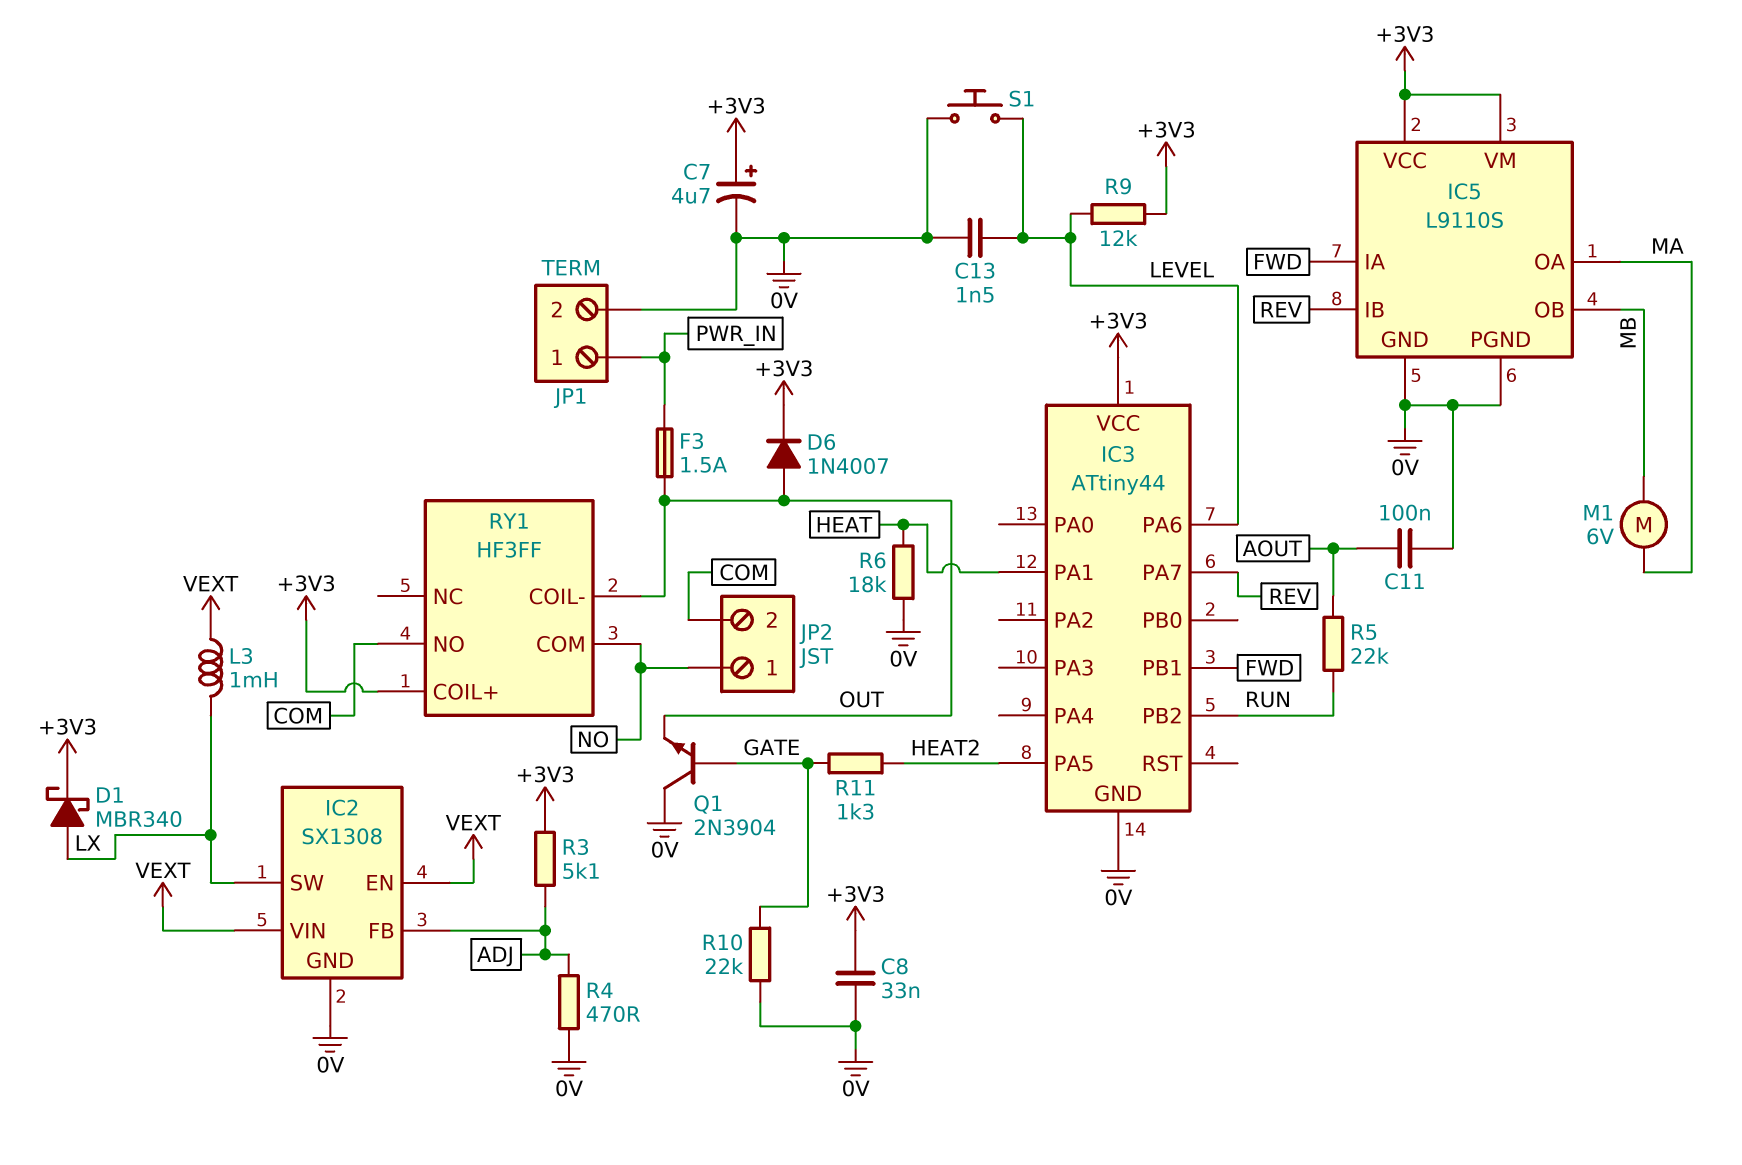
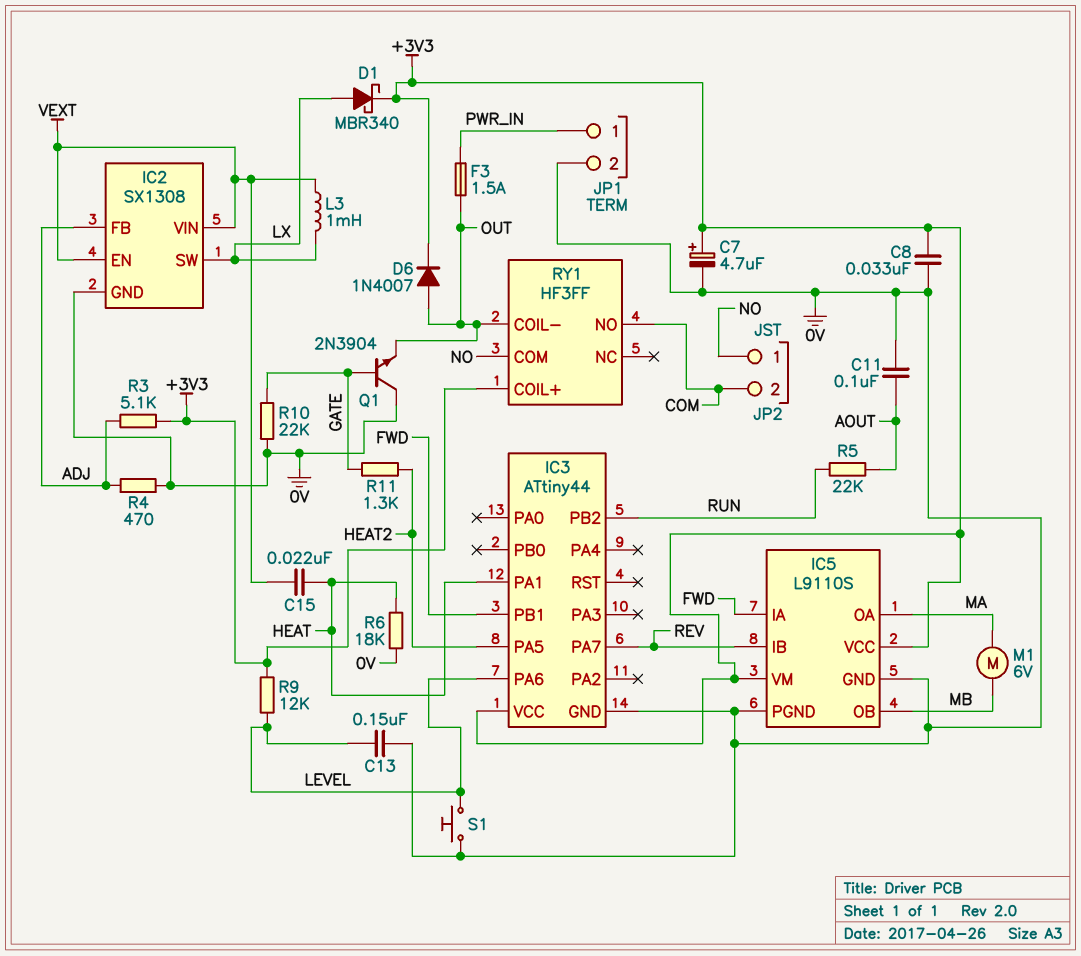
C13: 1.5nF (0V, LEVEL) -> 150nF (0V, LEVEL)
C15: none -> 22nF (HEAT, VEXT)

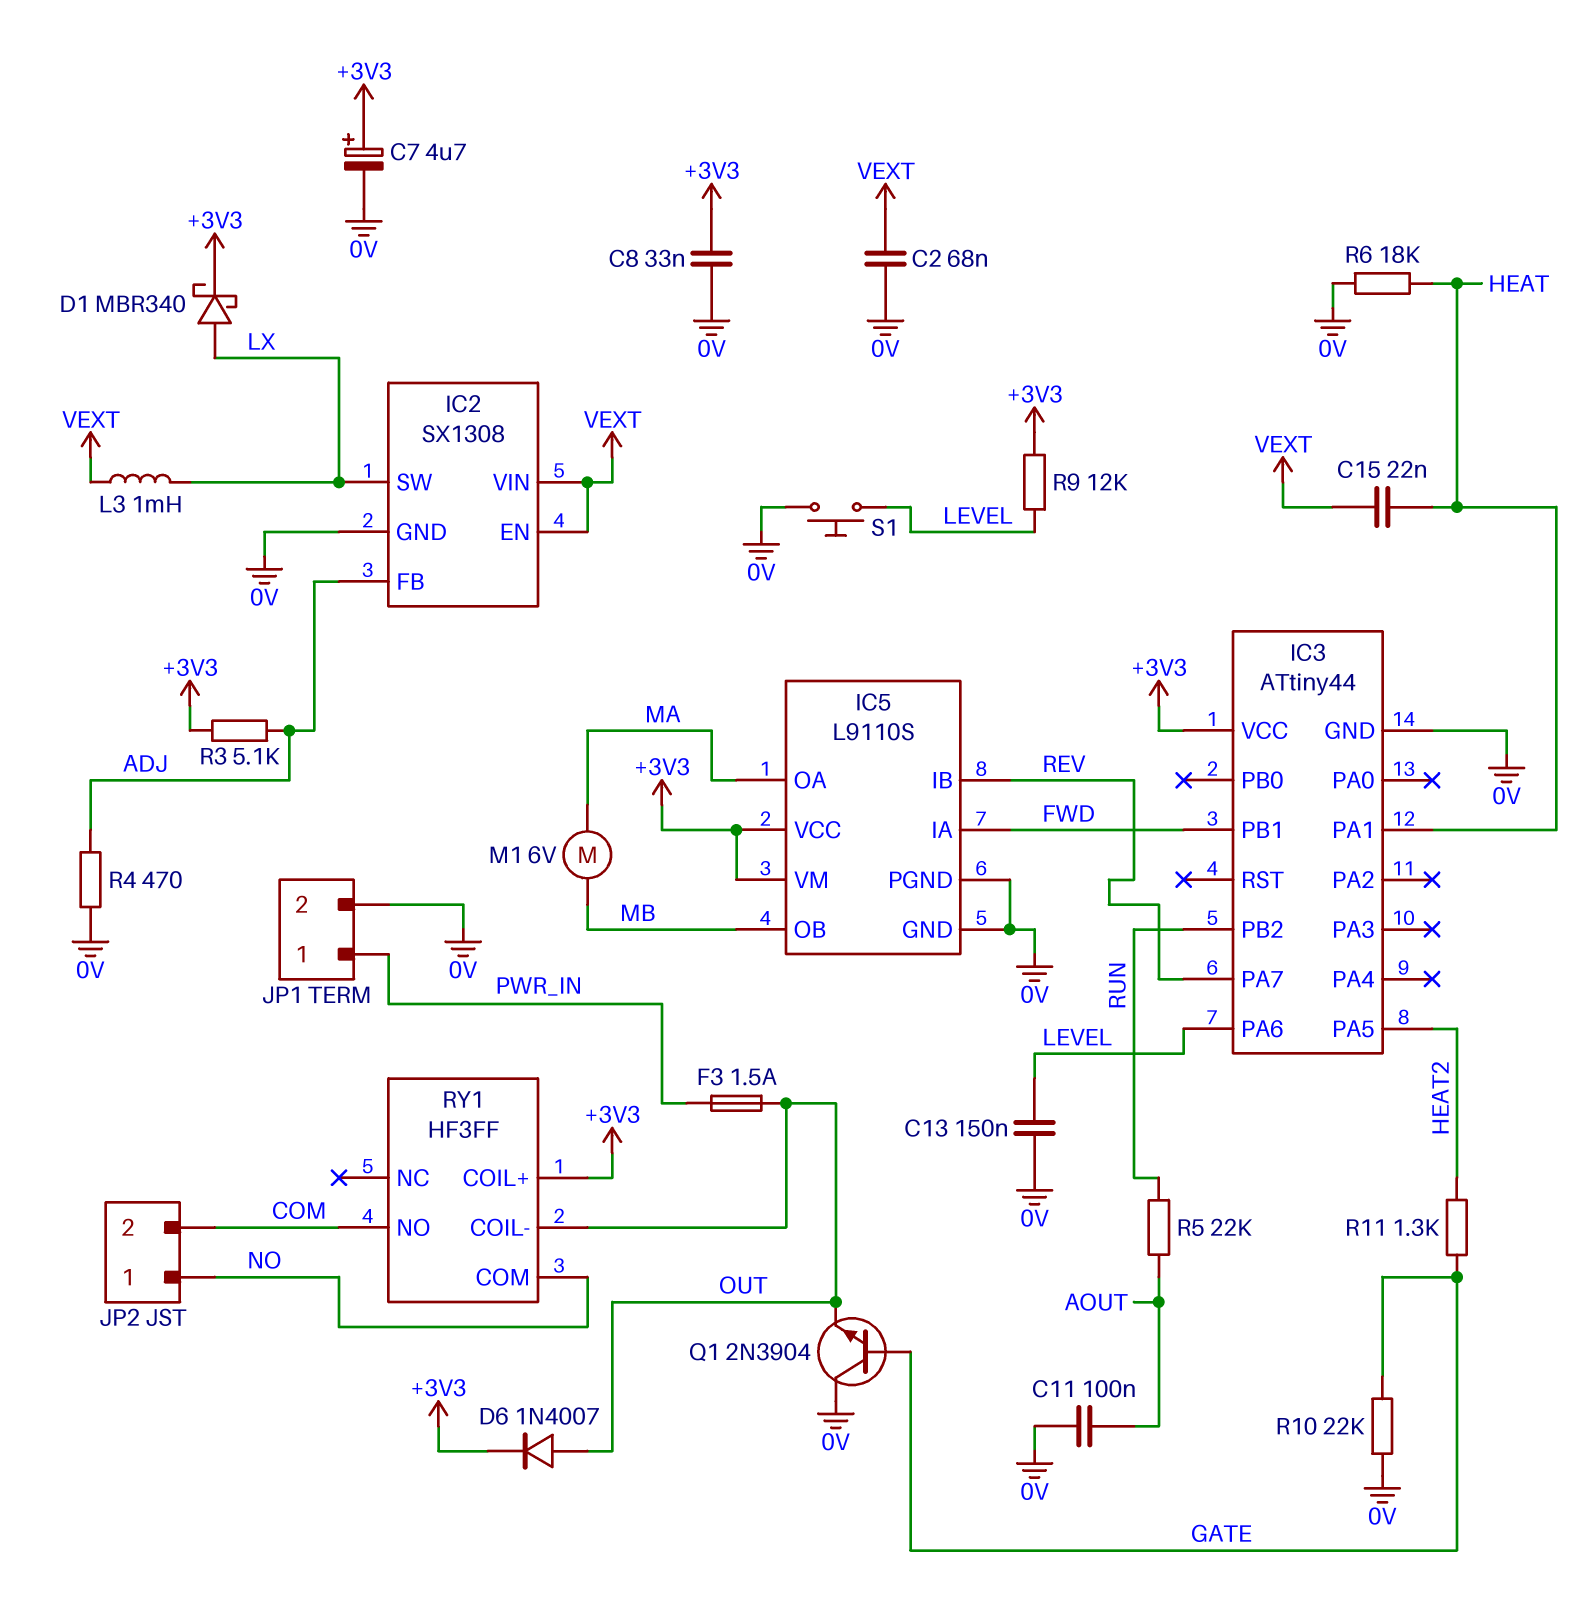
C2: none -> 68nF (0V, VEXT)

